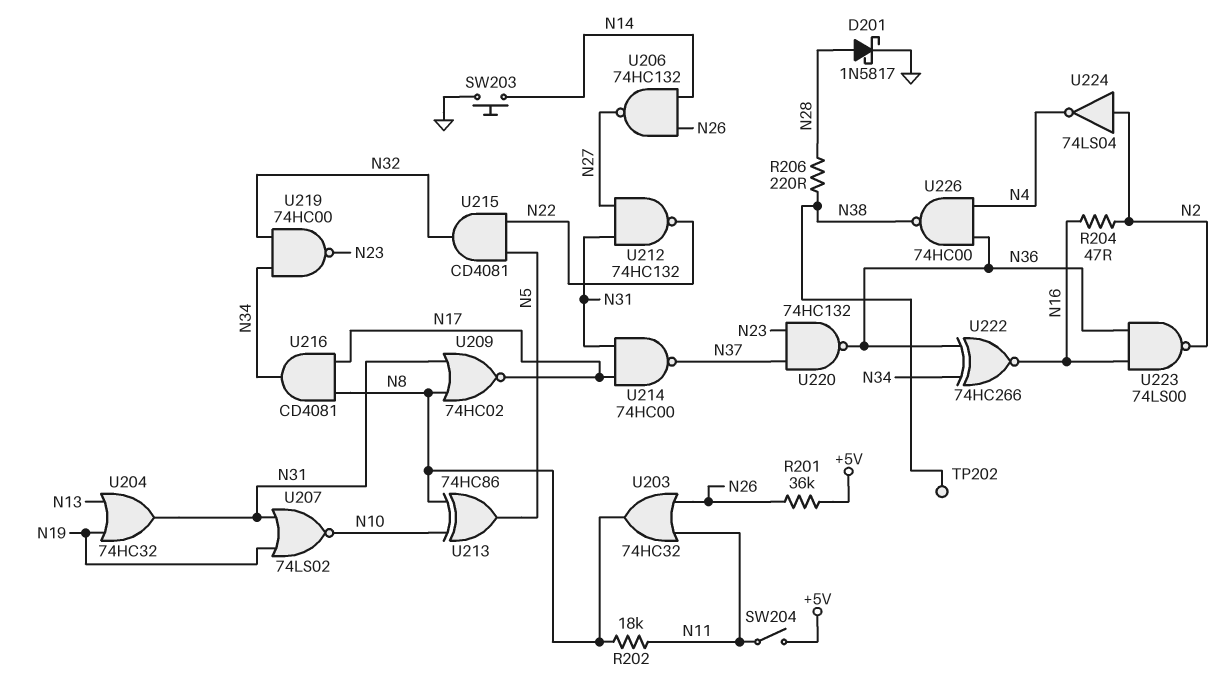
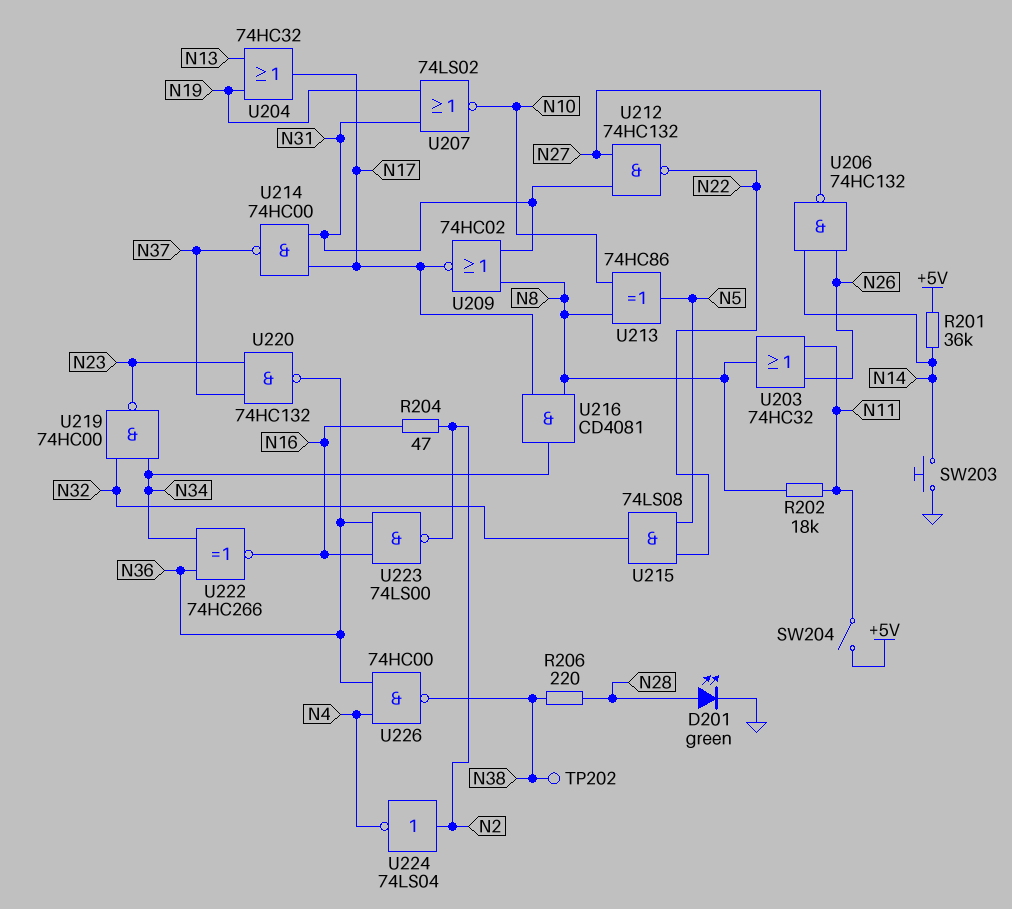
D201: schottky 1N5817 (A N28, K GND) -> LED green (A N28, K GND)
R201: 36k (+5V, N26) -> 36k (+5V, N14)
U204: OR 74HC32 (in N13, in N19, out N31) -> OR 74HC32 (in N13, in N19, out N17)
U215: AND CD4081 (in N5, in N22, out N32) -> AND 74LS08 (in N5, in N22, out N32)

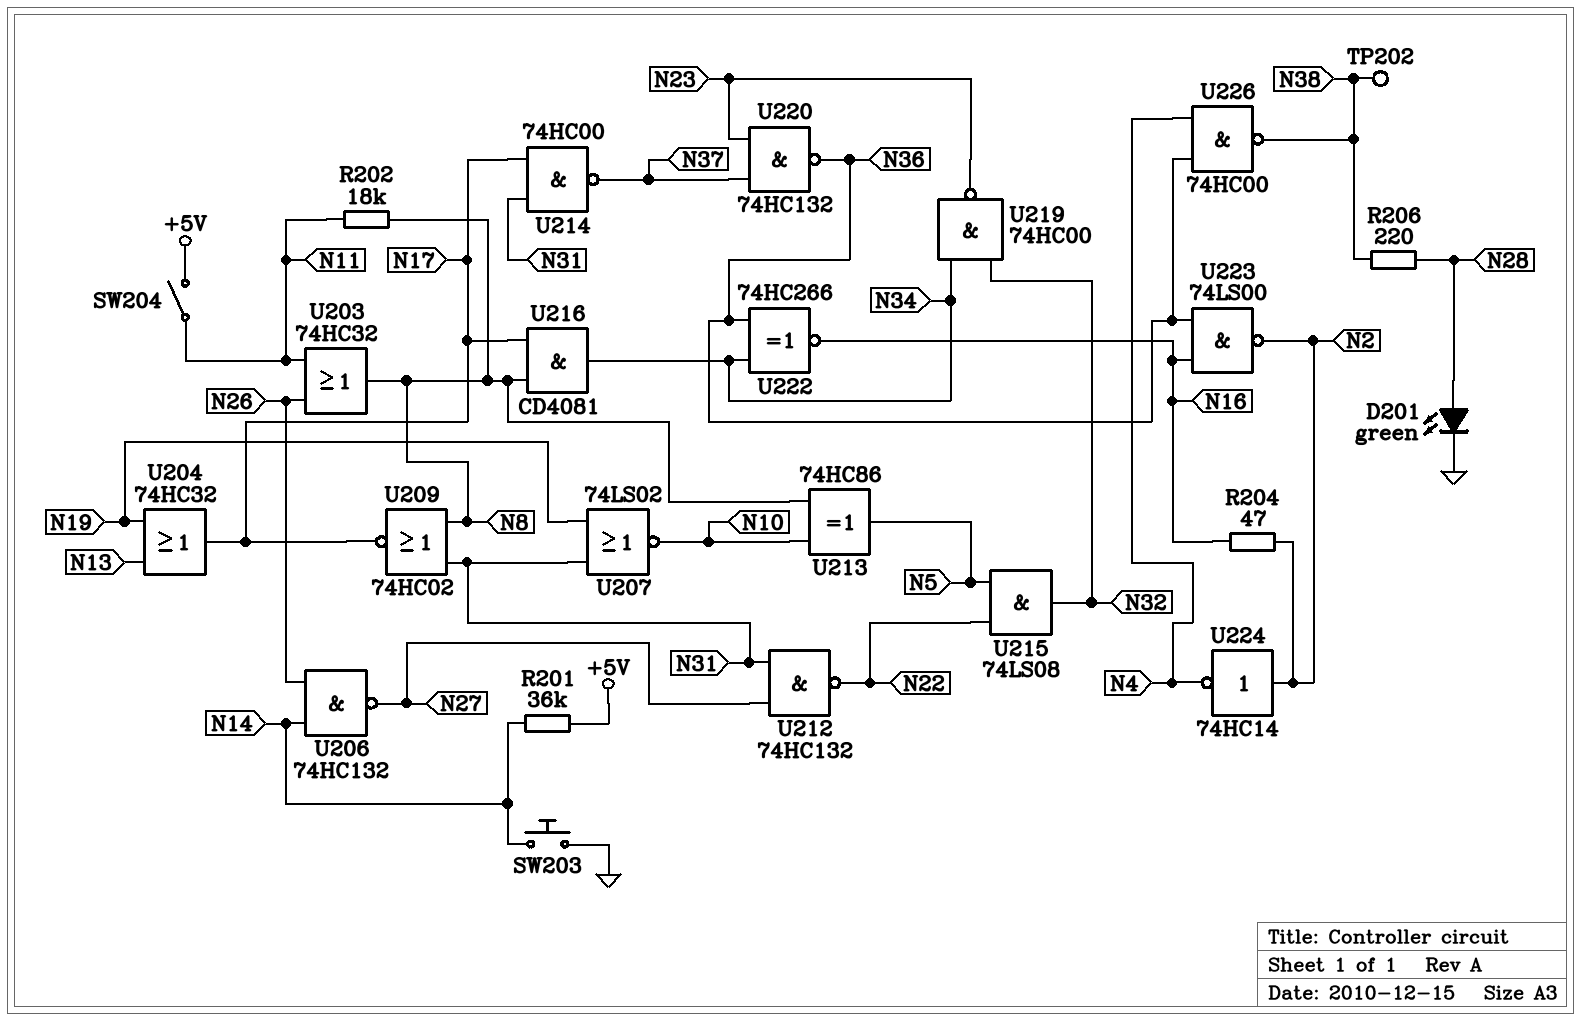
U224: NOT 74LS04 (in N2, out N4) -> NOT 74HC14 (in N2, out N4)

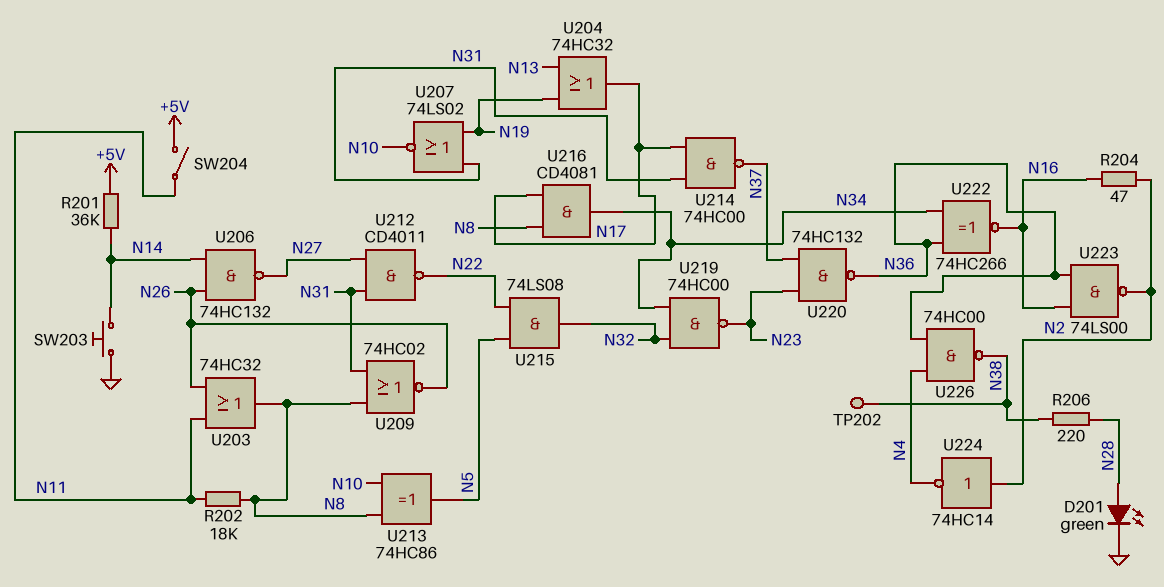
U209: NOR 74HC02 (in N8, in N31, out N17) -> NOR 74HC02 (in N8, in N31, out N26)
U212: NAND 74HC132 (in N27, in N31, out N22) -> NAND CD4011 (in N27, in N31, out N22)

